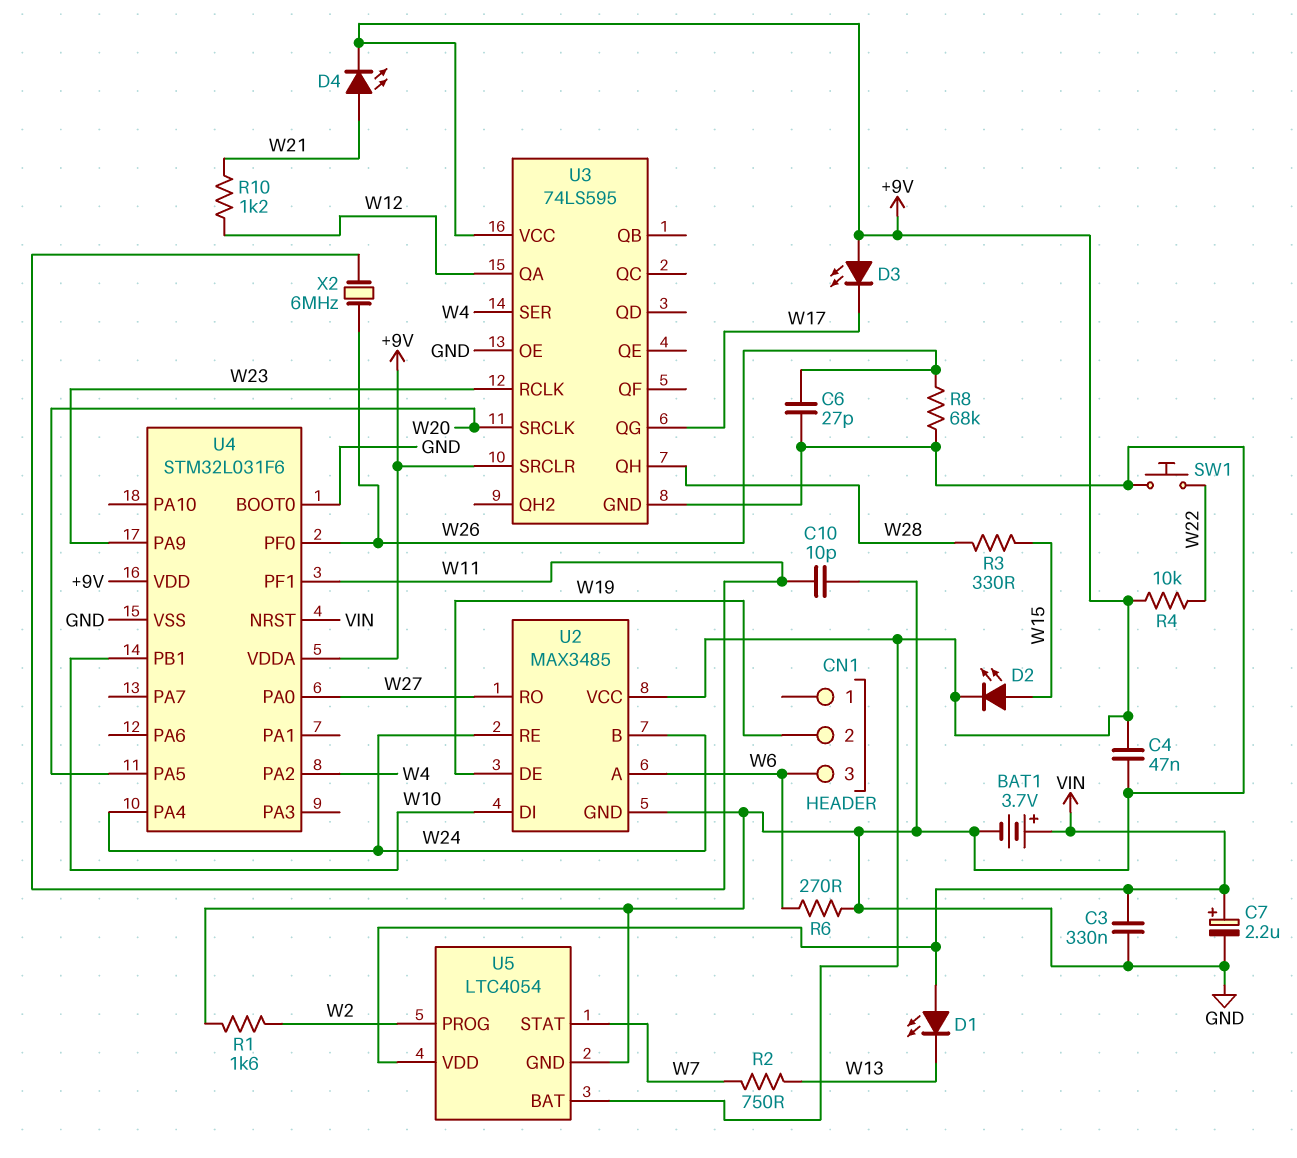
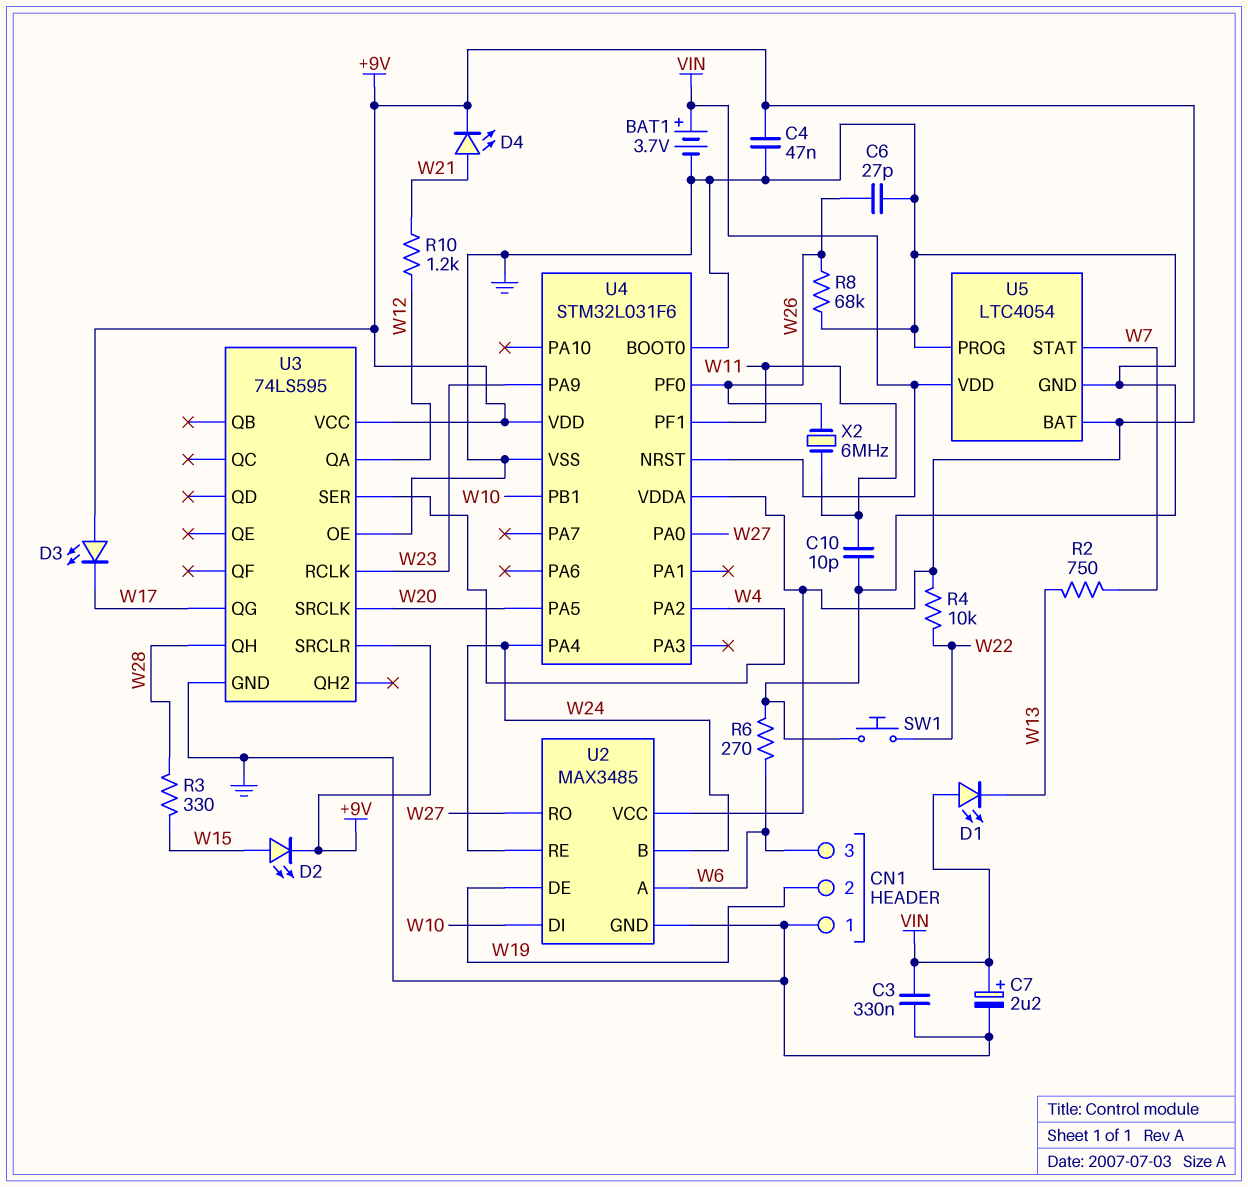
CN1 pin 1: none -> GND
R1: 1.6k (GND, W2) -> none
U5 pin PROG: W2 -> GND

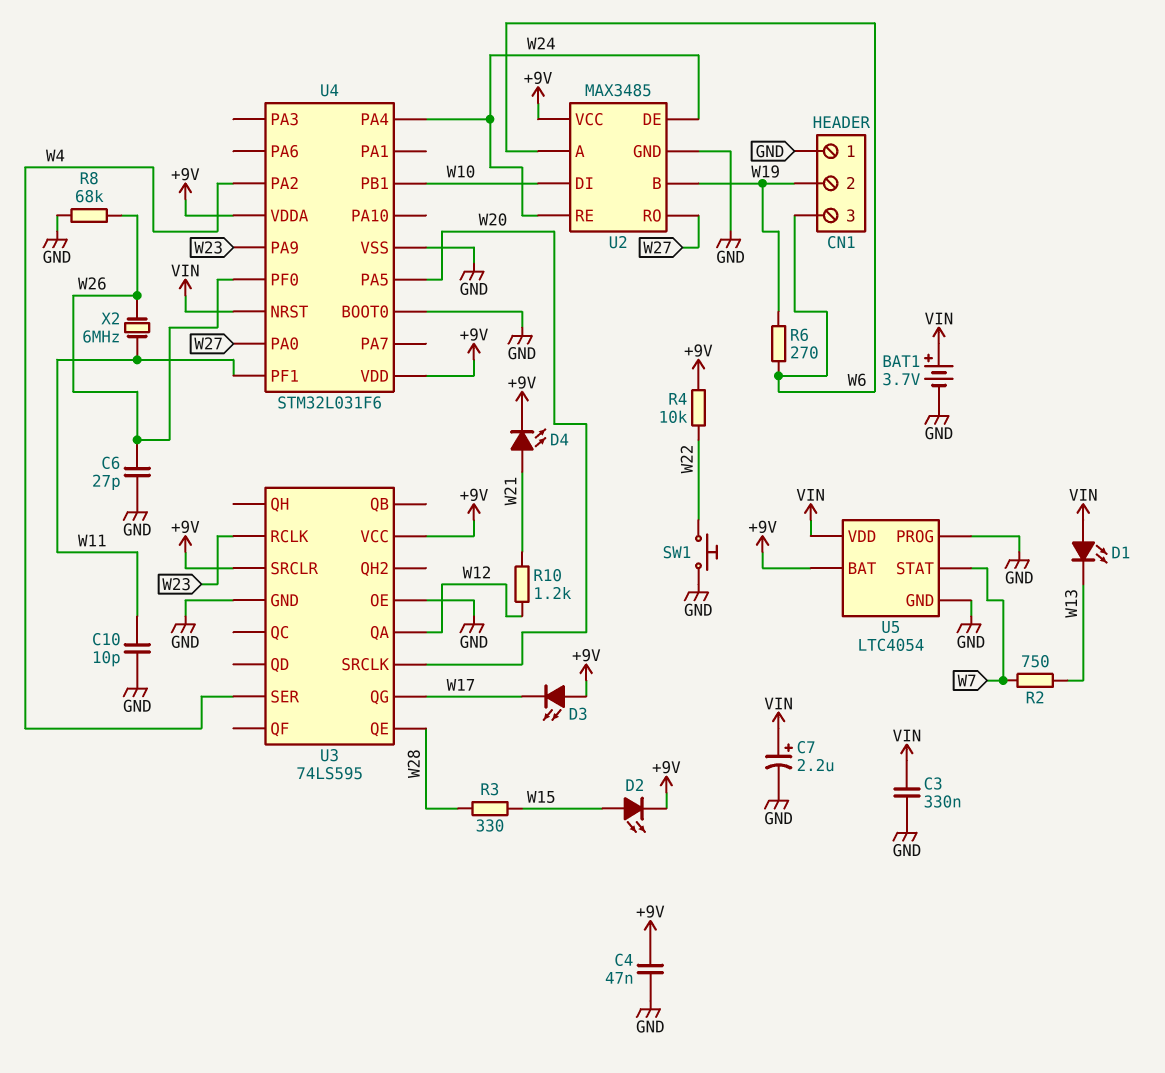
R6: 270 (GND, W6) -> 270 (W6, W19)
U2 pin B: W24 -> W19
U2 pin DE: W19 -> W24
U3 pin QE: none -> W28
U3 pin QH: W28 -> none

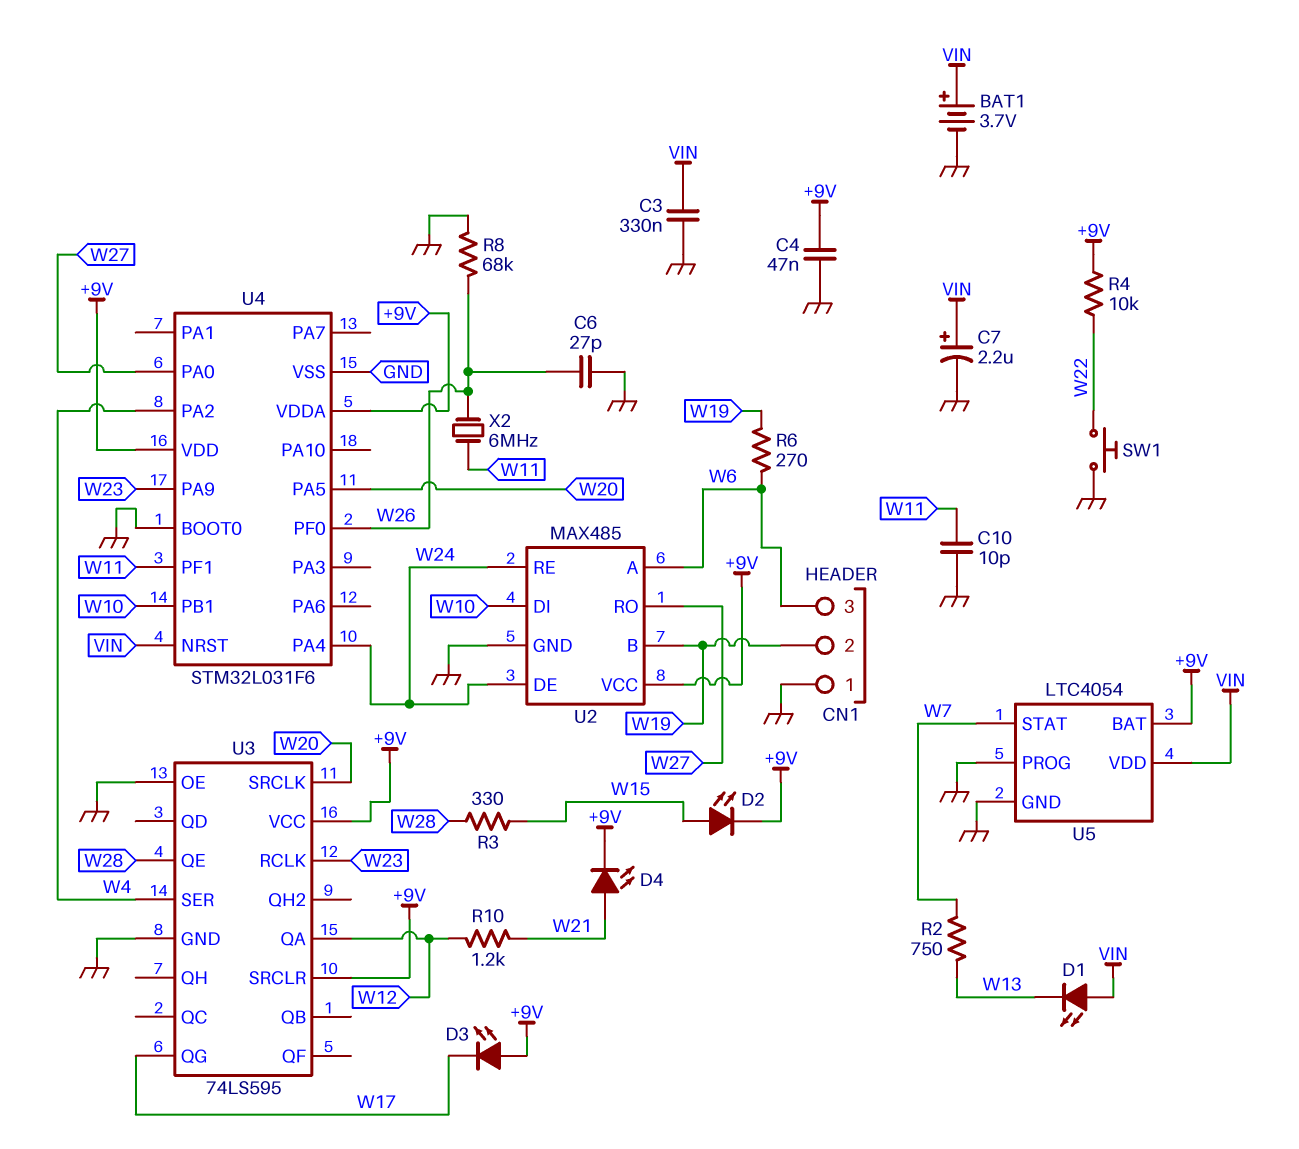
U2: MAX3485 -> MAX485

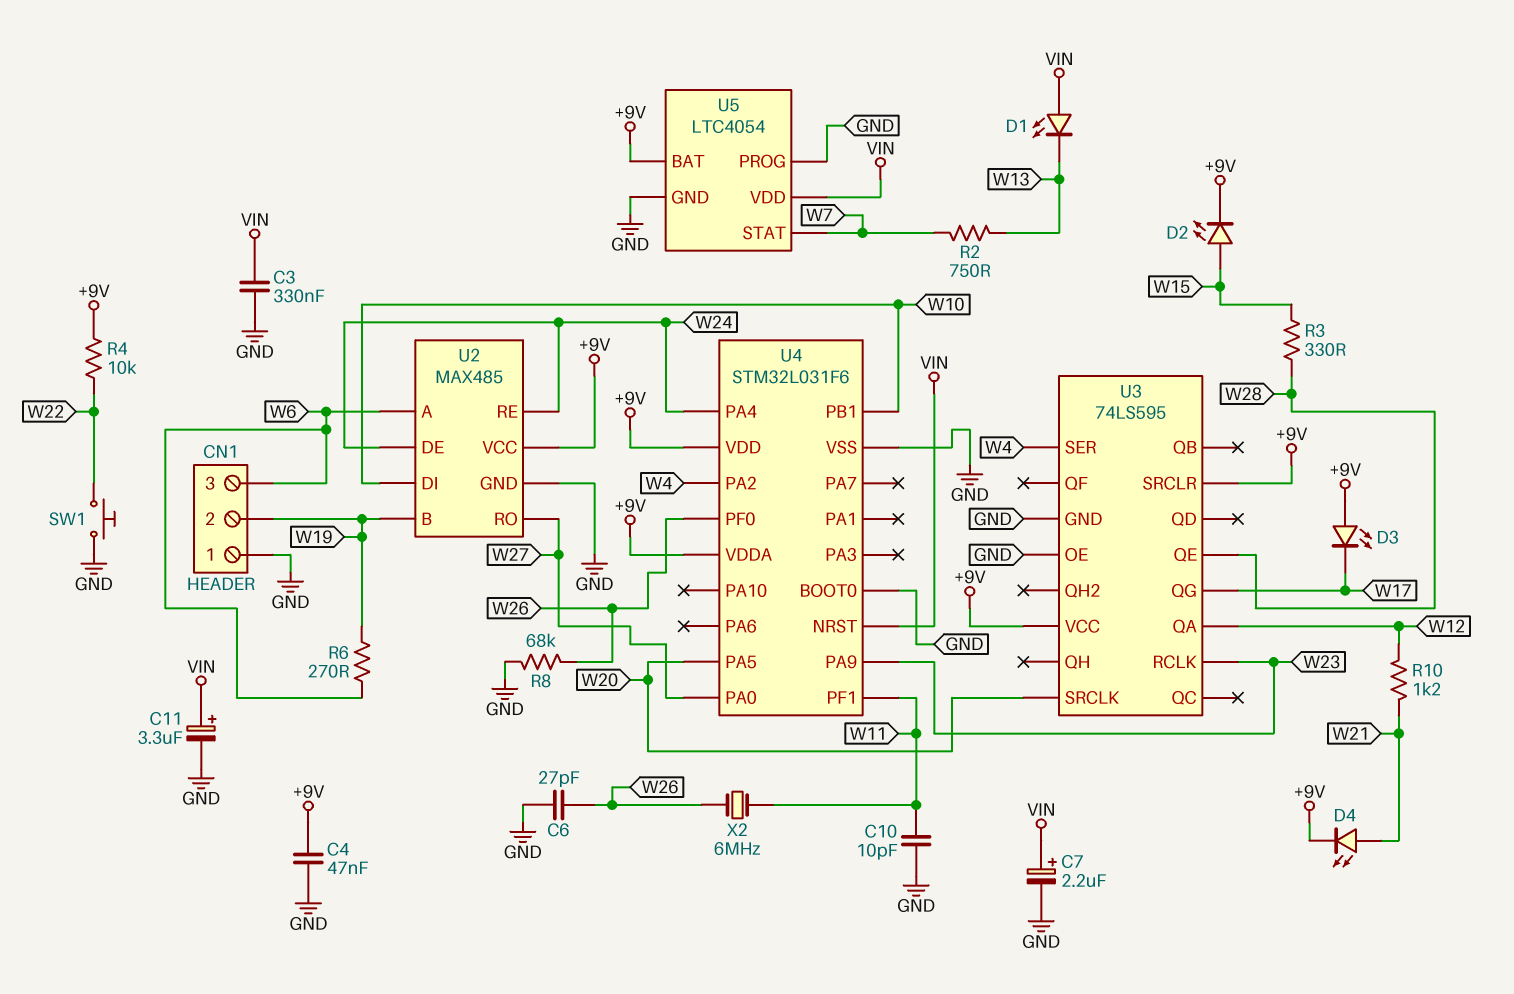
BAT1: 3.7V (plus VIN, minus GND) -> none
C11: none -> 3.3uF (plus VIN, minus GND)

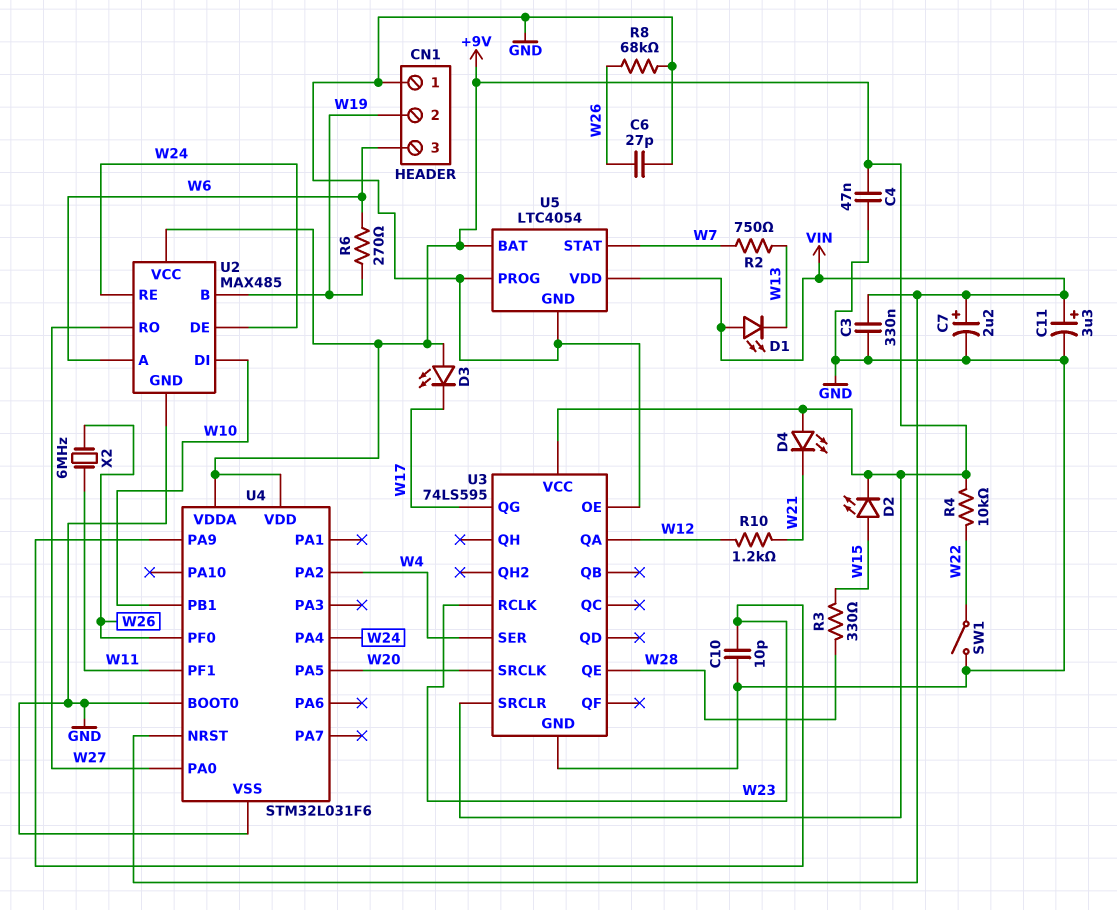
C10: 10pF (GND, W11) -> 10pF (GND, W23)
D4: LED (A W21, K +9V) -> LED (A +9V, K W21)
SW1: button (GND, W22) -> switch (GND, W22)

